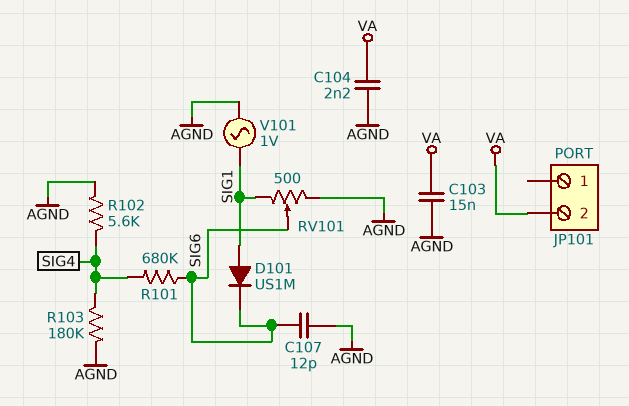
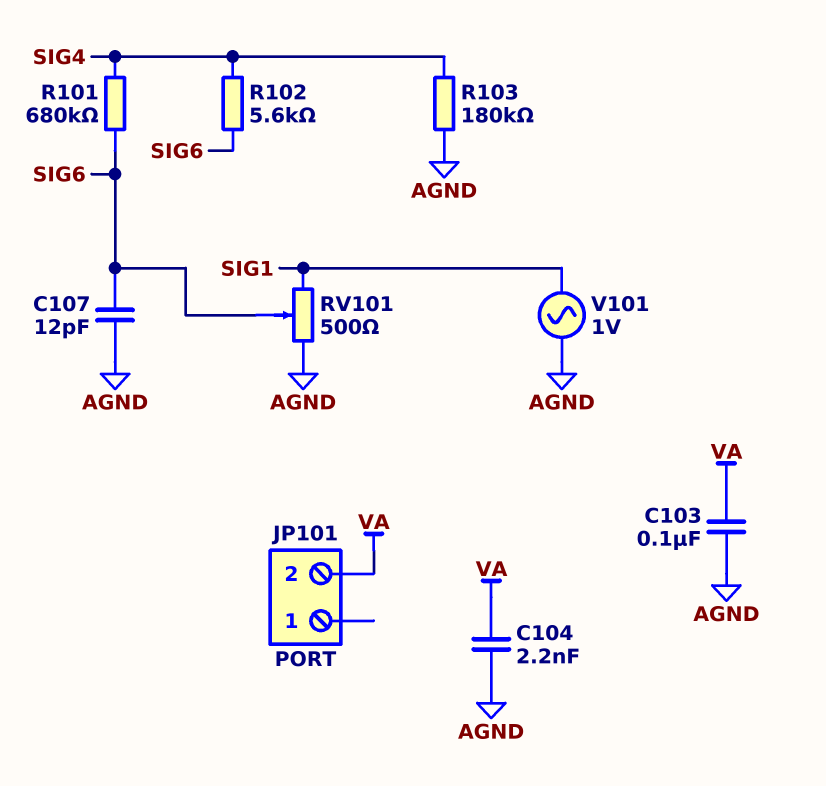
C103: 15nF (AGND, VA) -> 100nF (AGND, VA)
D101: diode US1M (A SIG1, K SIG6) -> none
R102: 5.6k (AGND, SIG4) -> 5.6k (SIG4, SIG6)

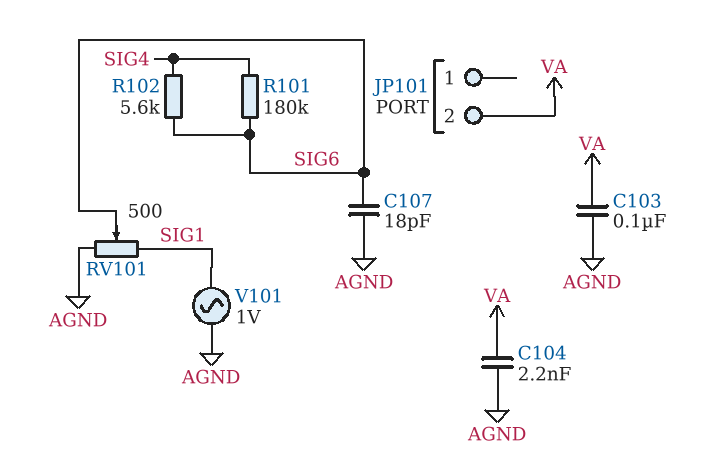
C107: 12pF (AGND, SIG6) -> 18pF (AGND, SIG6)
R101: 680k (SIG4, SIG6) -> 180k (SIG4, SIG6)
R103: 180k (AGND, SIG4) -> none

